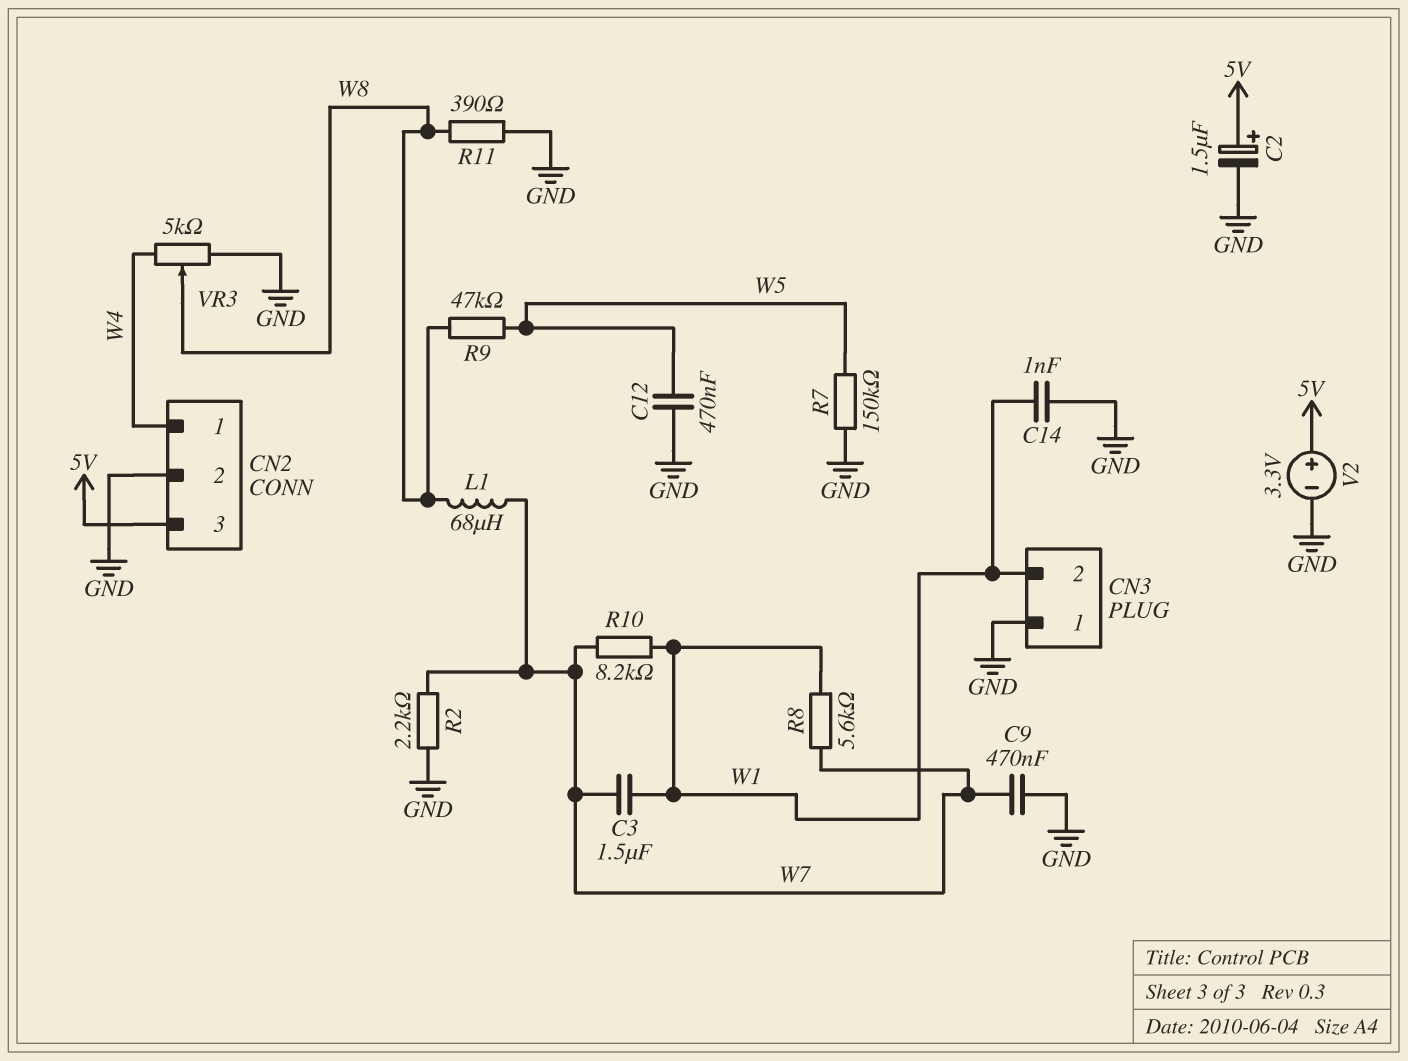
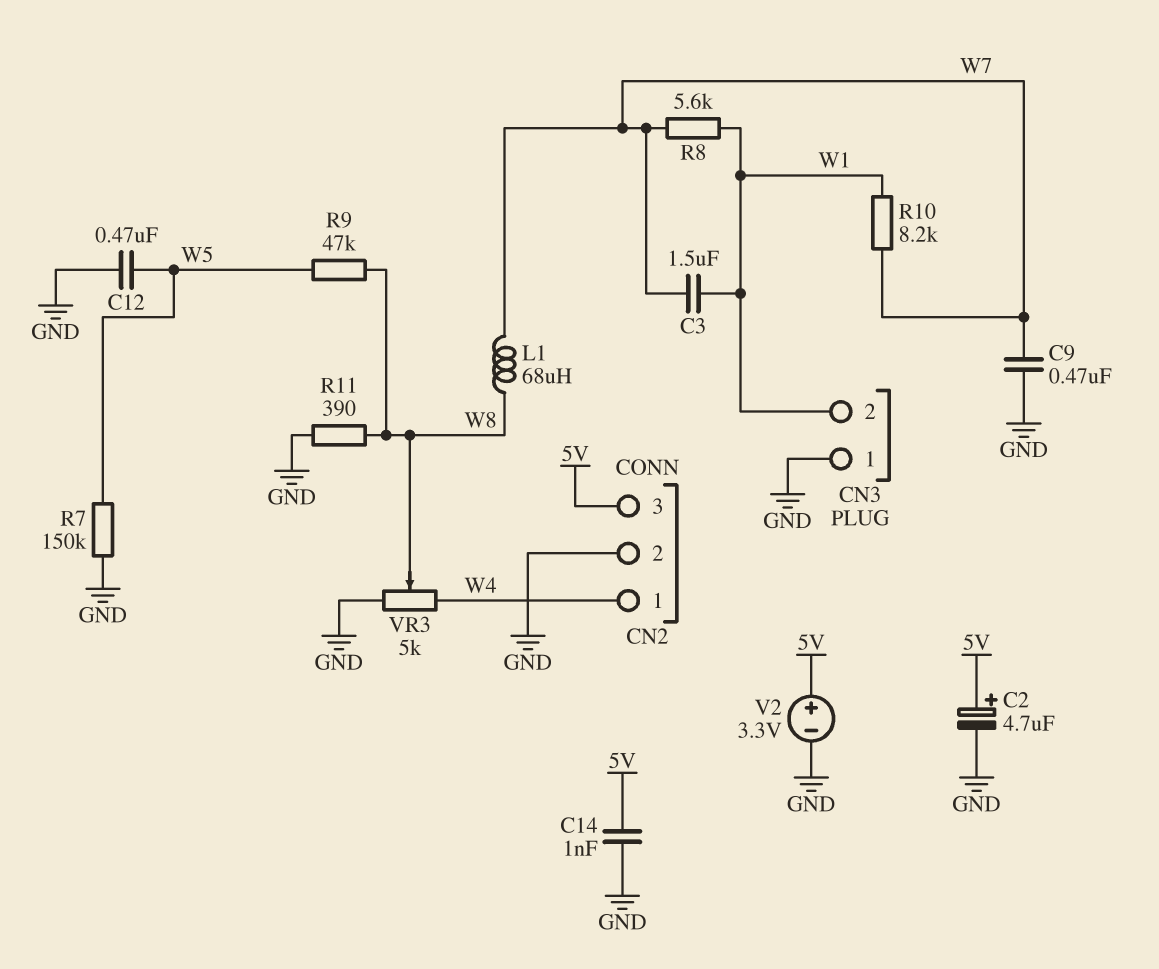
C2: 1.5uF (plus 5V, minus GND) -> 4.7uF (plus 5V, minus GND)
C14: 1nF (GND, W1) -> 1nF (5V, GND)
R2: 2.2k (GND, W7) -> none

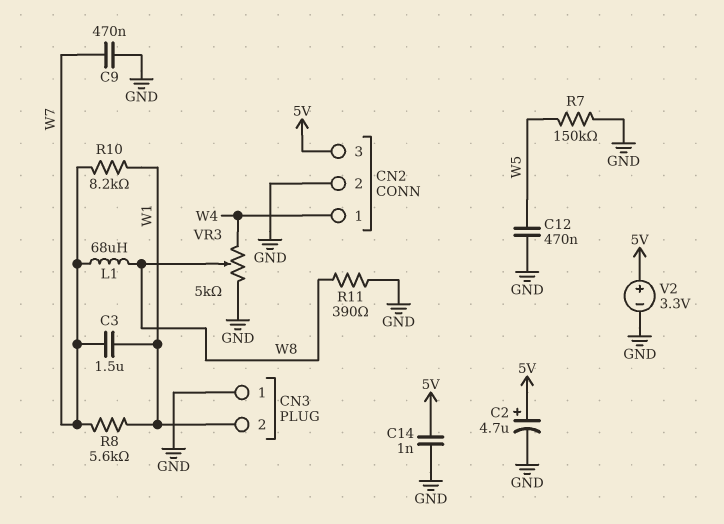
R9: 47k (W5, W8) -> none

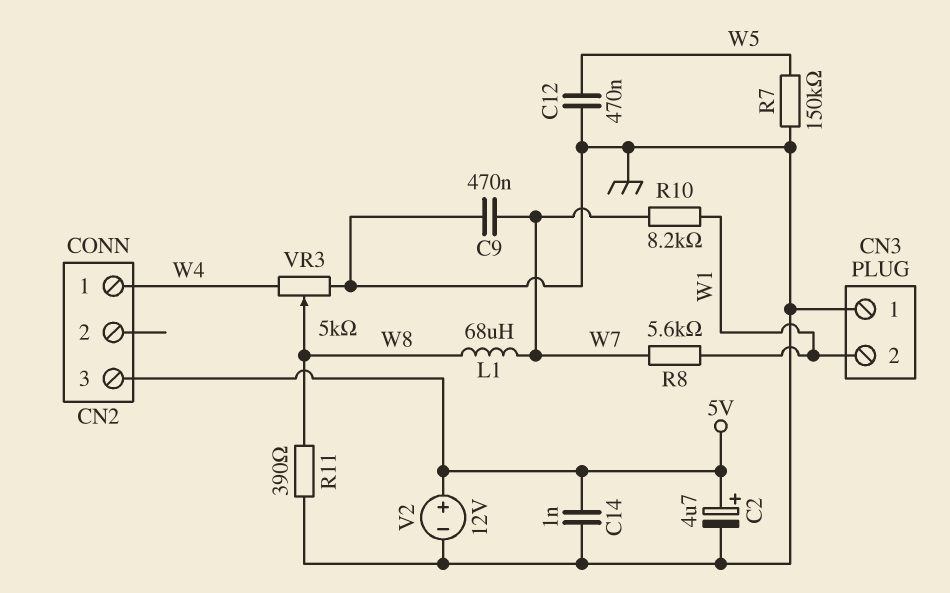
C3: 1.5uF (W1, W7) -> none
CN2 pin 2: GND -> none
V2: 3.3V (plus 5V, minus GND) -> 12V (plus 5V, minus GND)

